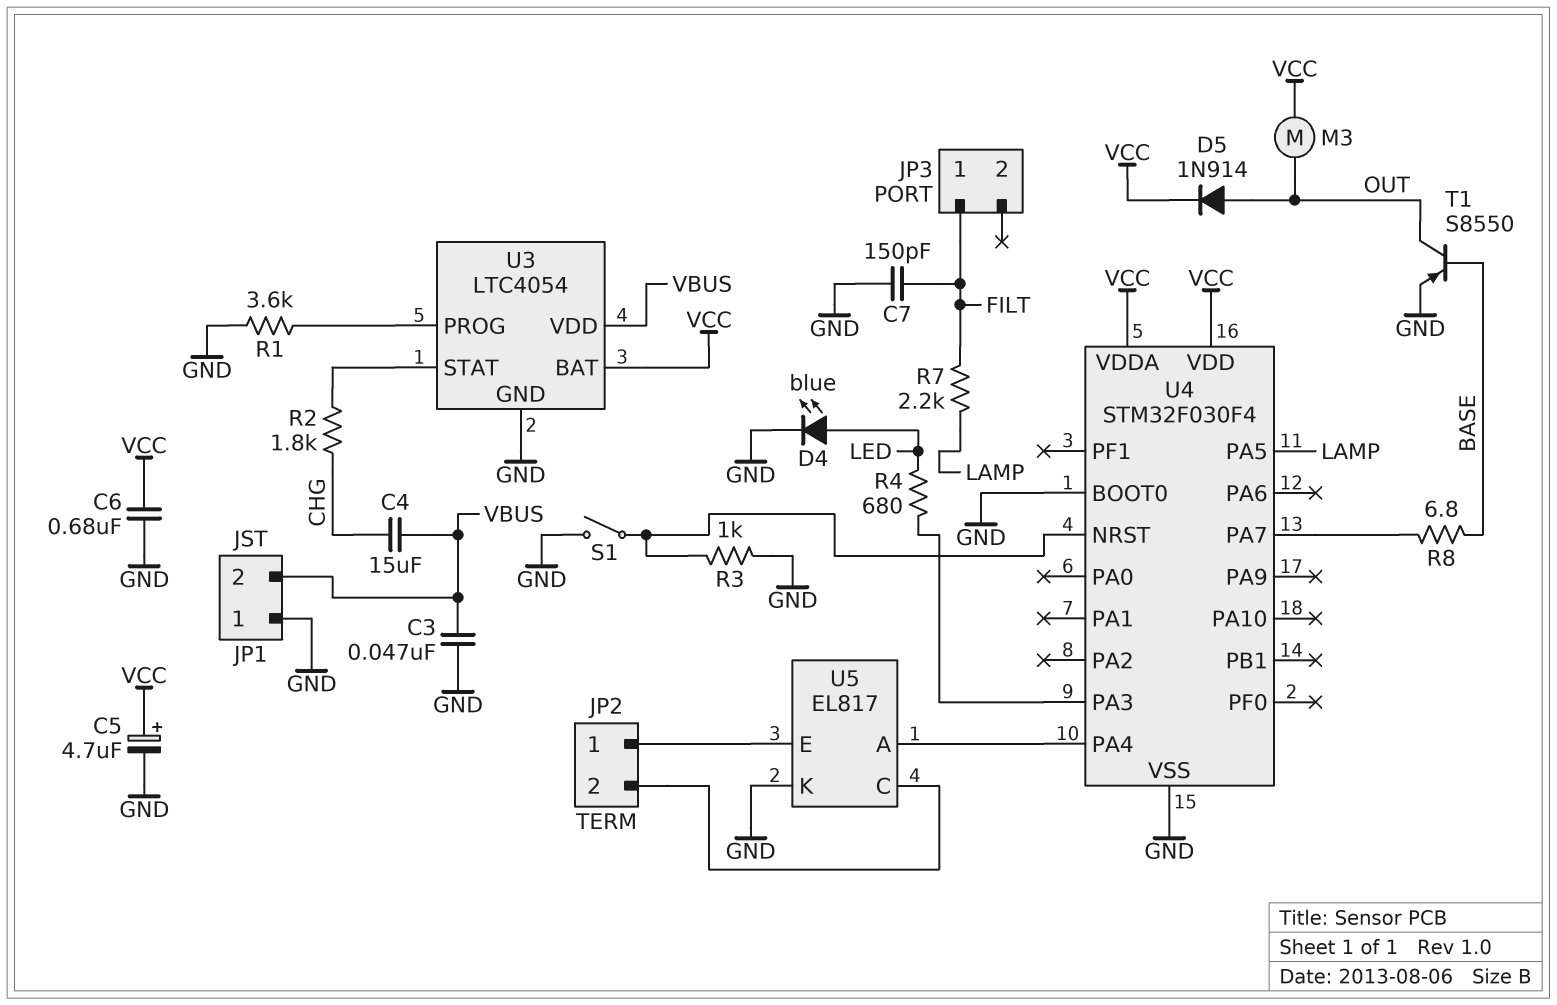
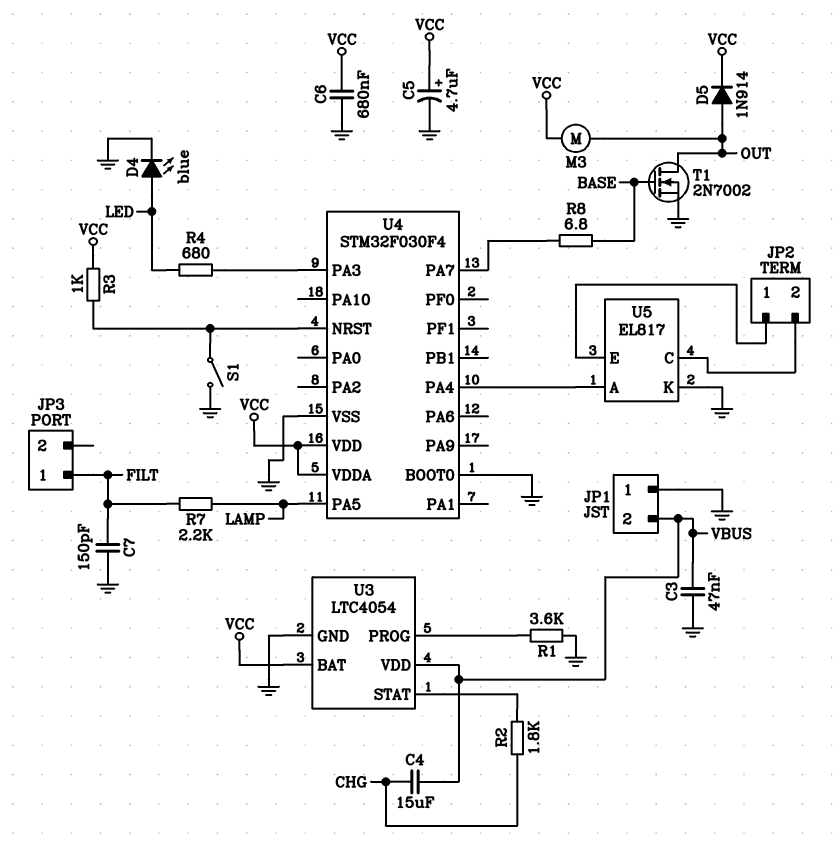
R3: 1k (GND, U4/NRST) -> 1k (U4/NRST, VCC)
T1: PNP S8550 (B BASE, C OUT, E GND) -> NMOS 2N7002 (G BASE, D OUT, S GND)

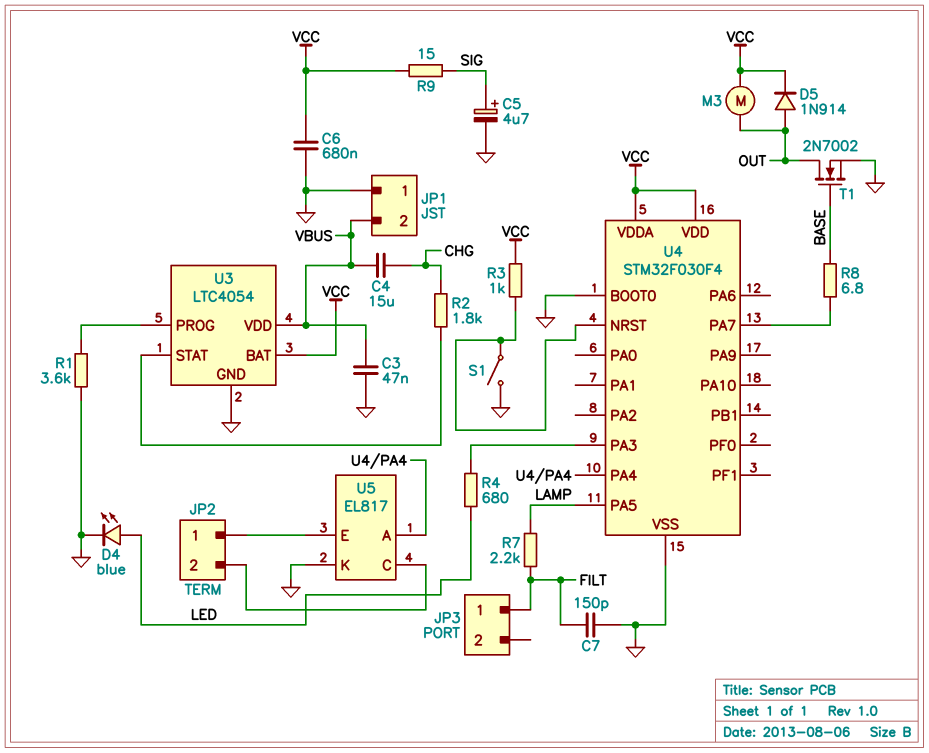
C5: 4.7uF (plus VCC, minus GND) -> 4.7uF (plus SIG, minus GND)
R9: none -> 15 (SIG, VCC)

